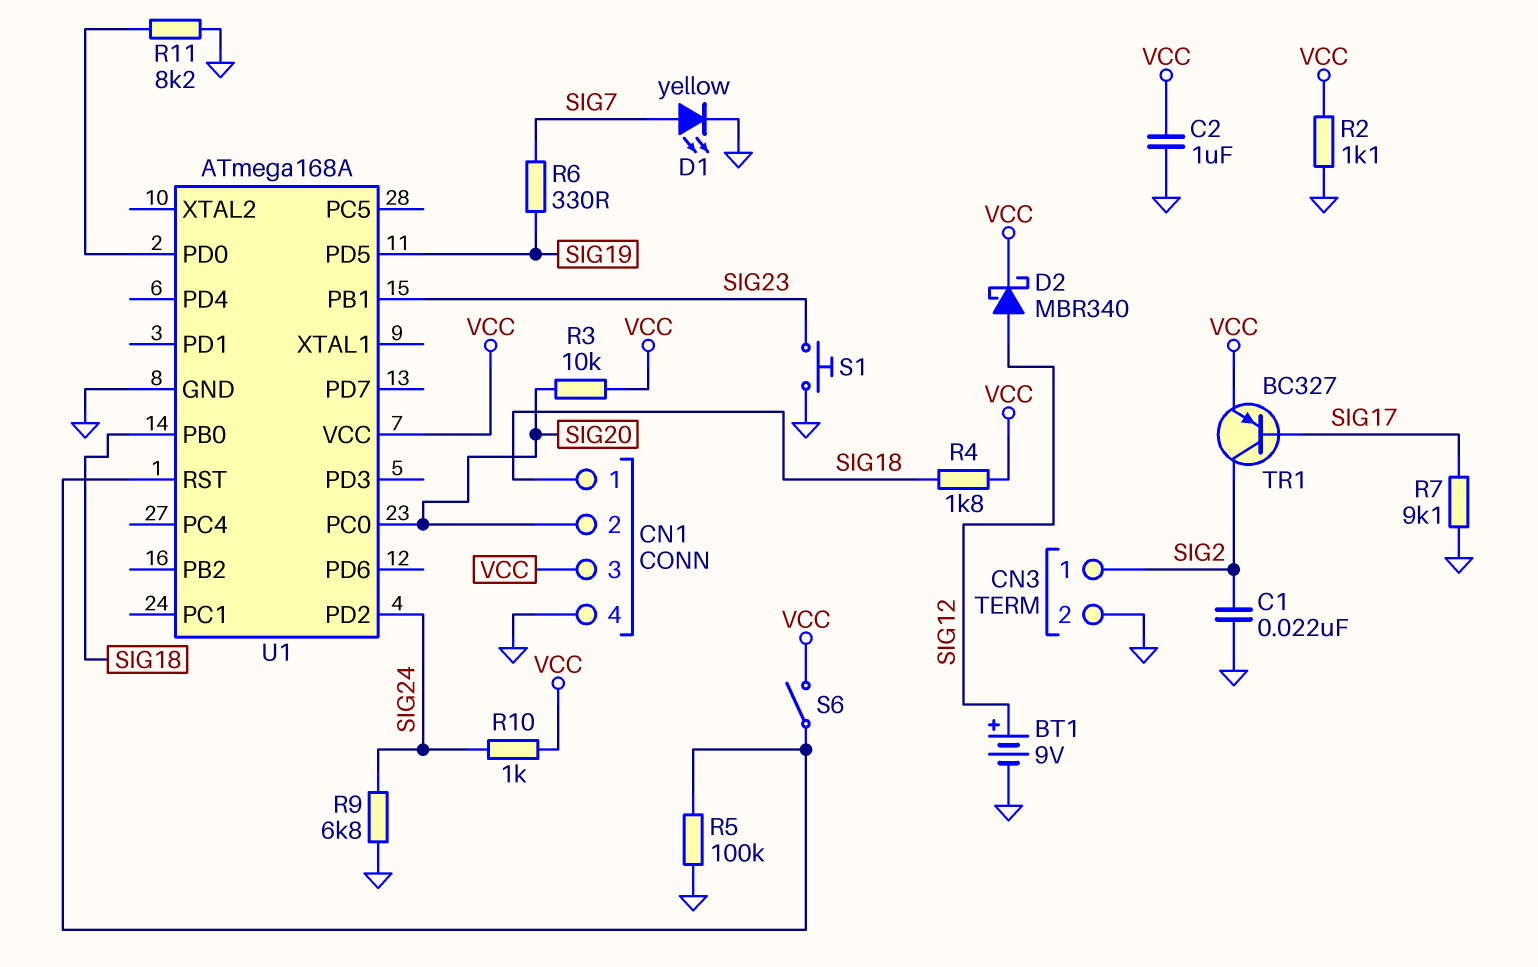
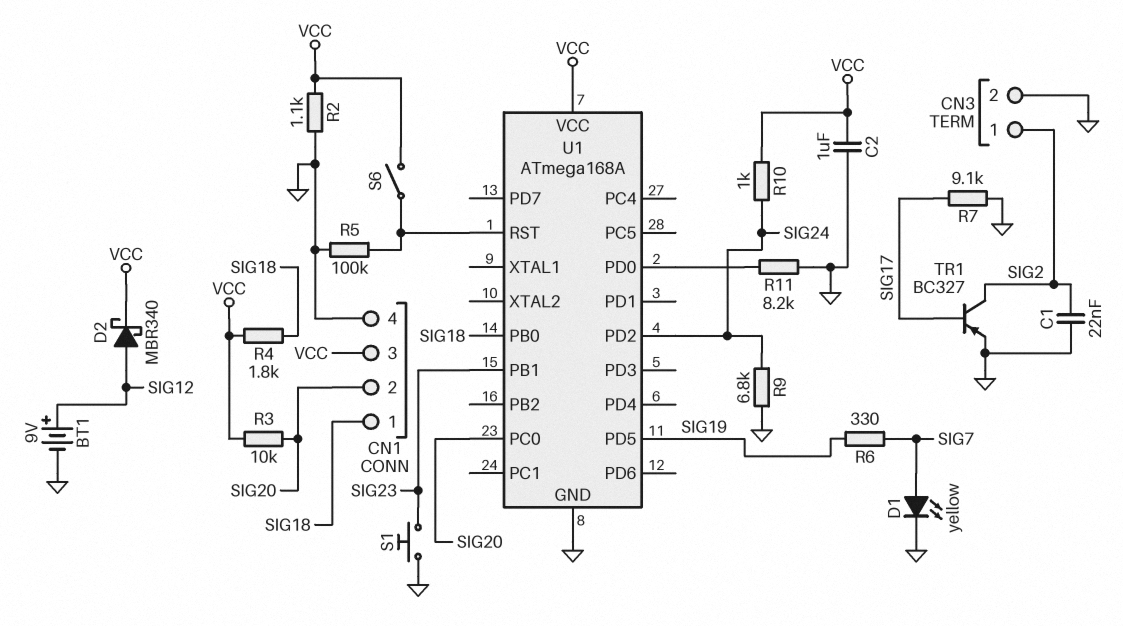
TR1: PNP BC327 (B SIG17, C SIG2, E VCC) -> PNP BC327 (B SIG17, C SIG2, E GND)

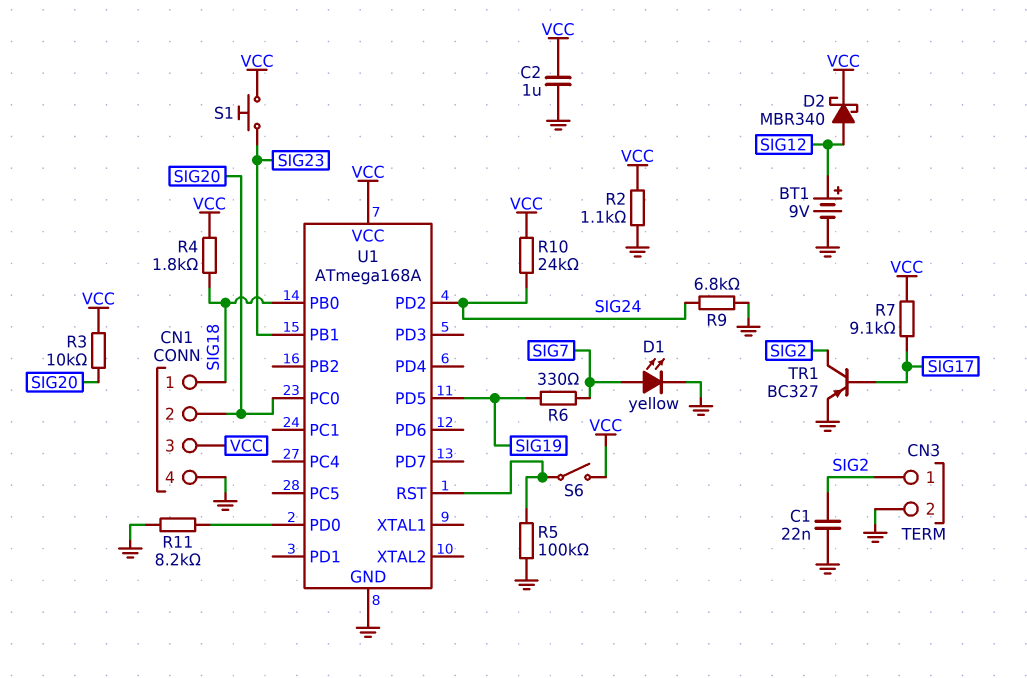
R7: 9.1k (GND, SIG17) -> 9.1k (SIG17, VCC)
R10: 1k (SIG24, VCC) -> 24k (SIG24, VCC)
S1: button (GND, SIG23) -> button (SIG23, VCC)

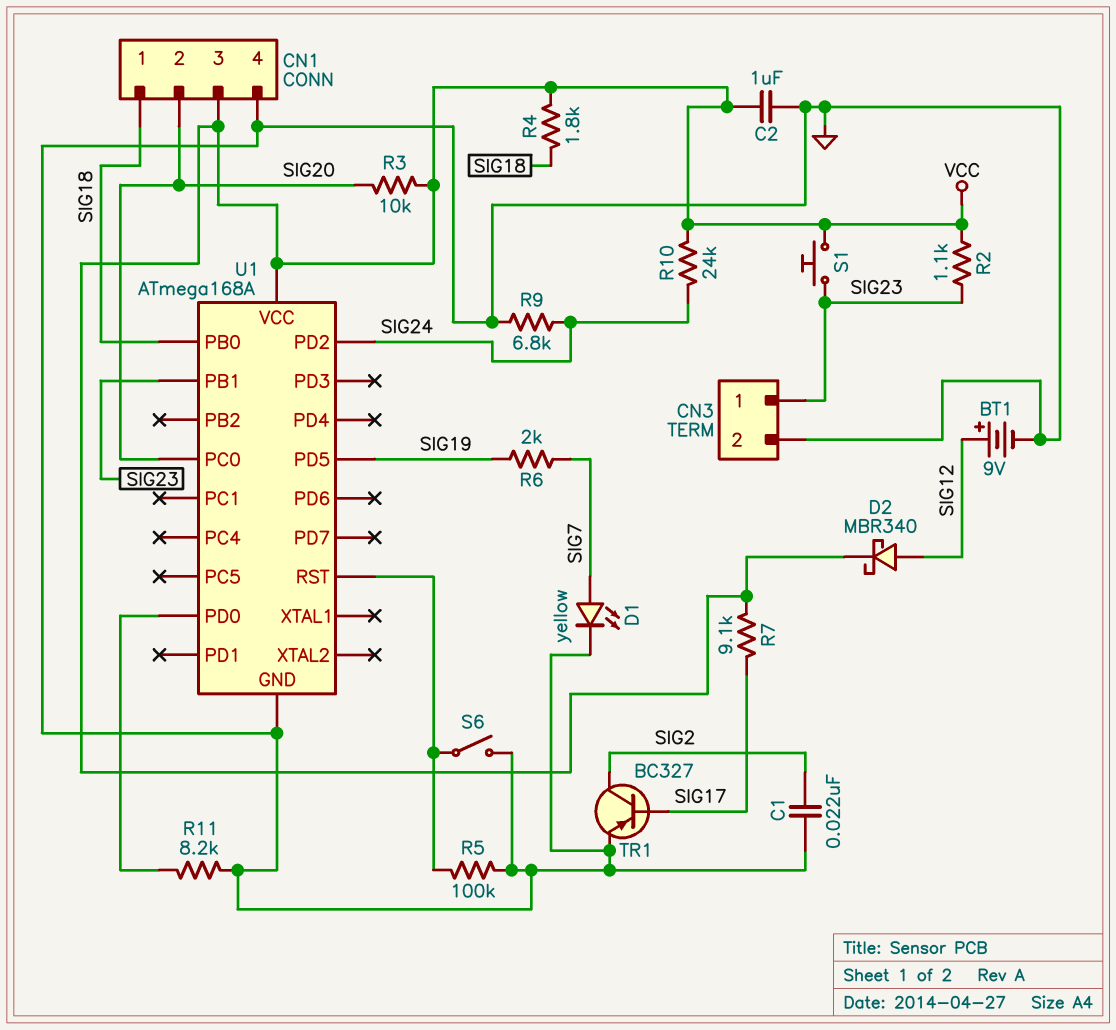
CN3 pin 1: SIG2 -> SIG23
R2: 1.1k (GND, VCC) -> 1.1k (SIG23, VCC)
R6: 330 (SIG7, SIG19) -> 2k (SIG7, SIG19)
S6: switch (U1/RST, VCC) -> switch (GND, U1/RST)

